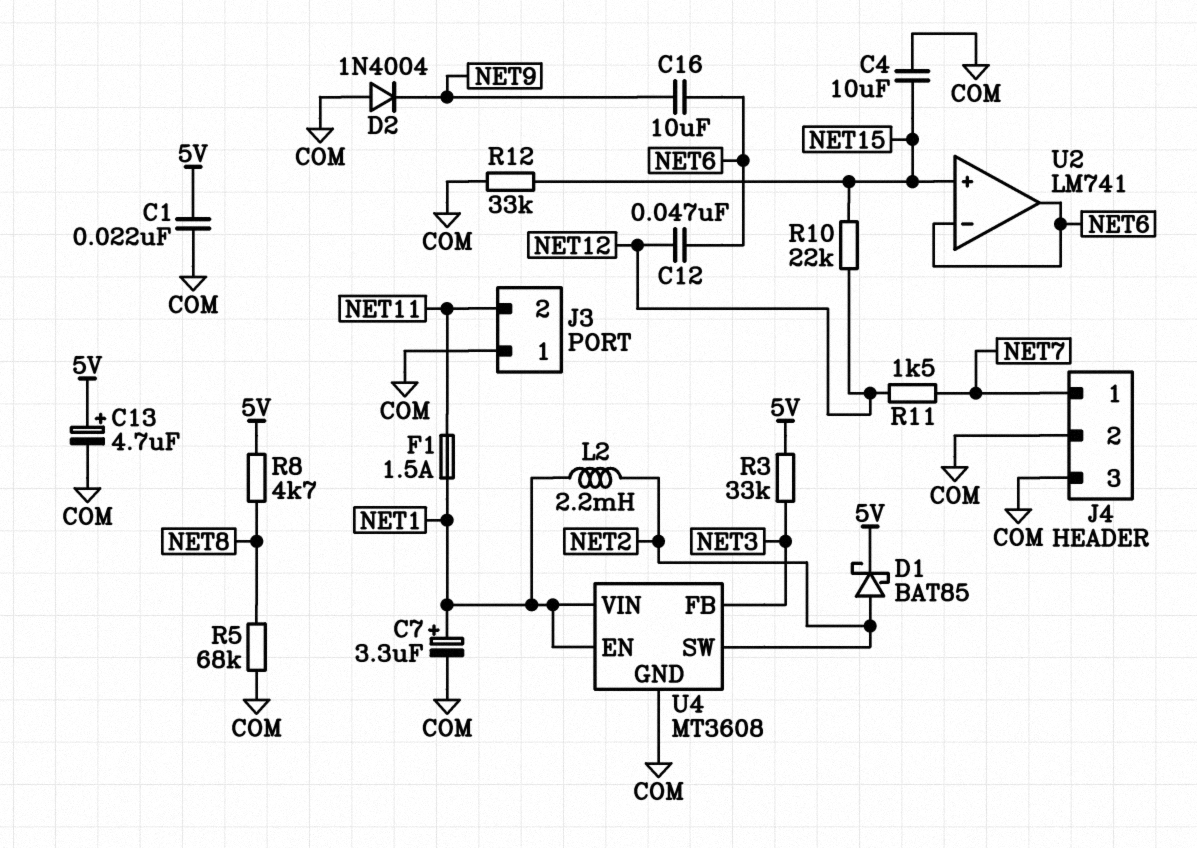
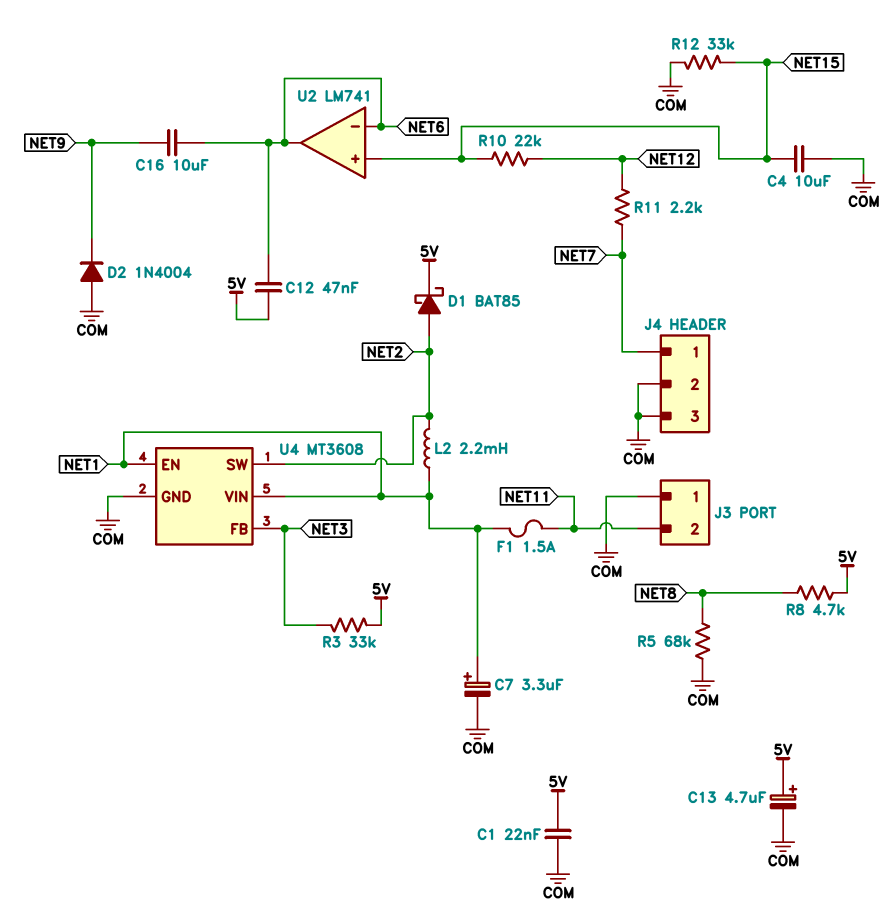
C12: 47nF (NET6, NET12) -> 47nF (5V, NET6)
R11: 1.5k (NET7, NET12) -> 2.2k (NET7, NET12)

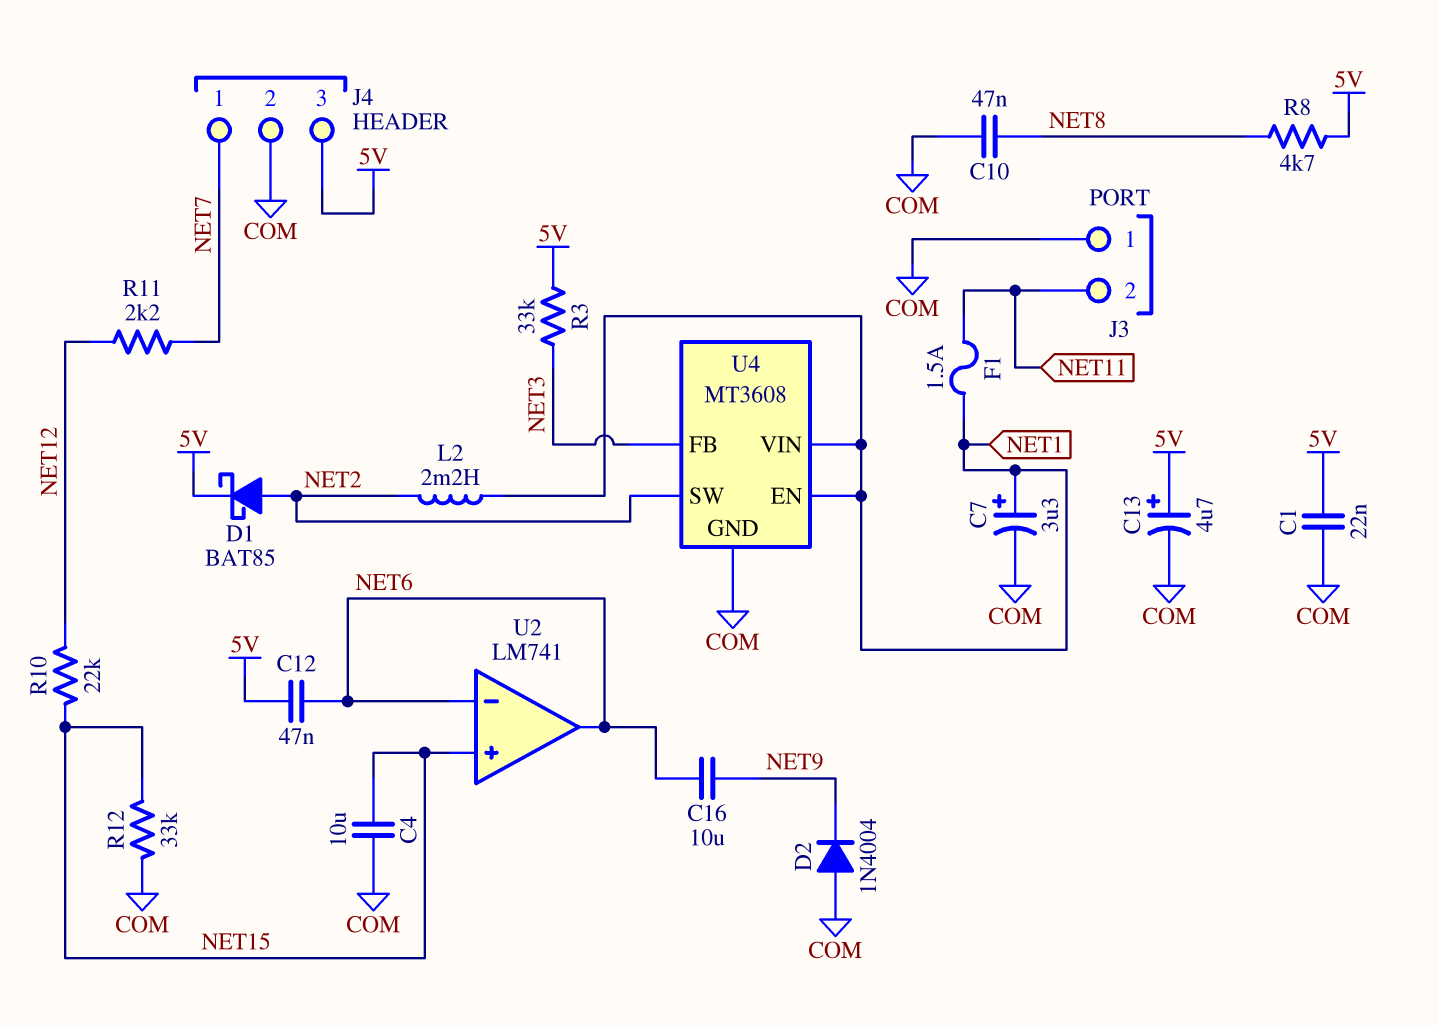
C10: none -> 47nF (COM, NET8)
J4 pin 3: COM -> 5V
R5: 68k (COM, NET8) -> none

